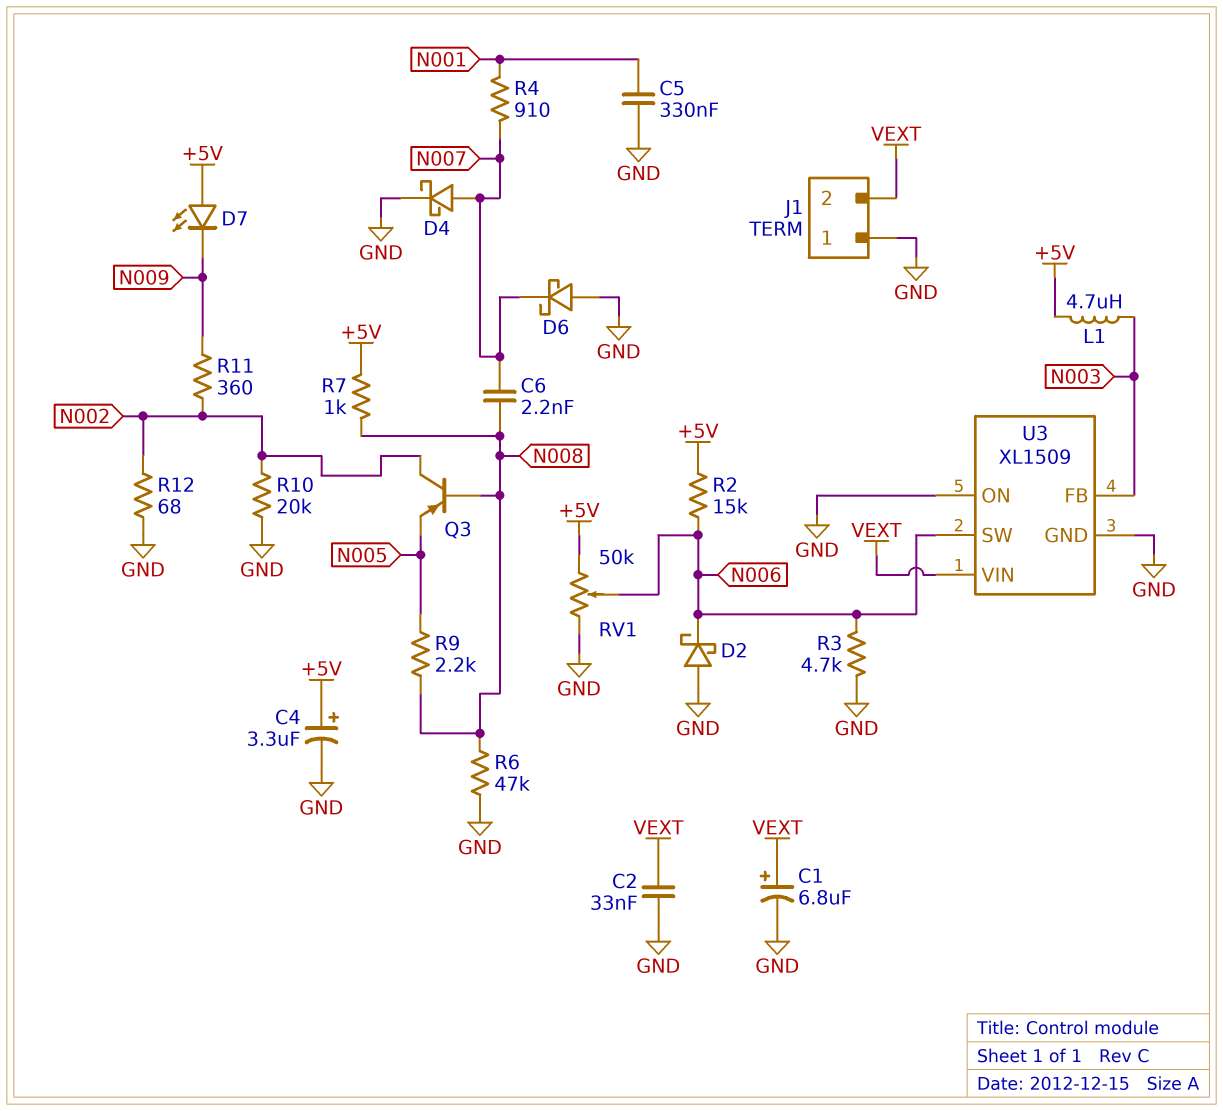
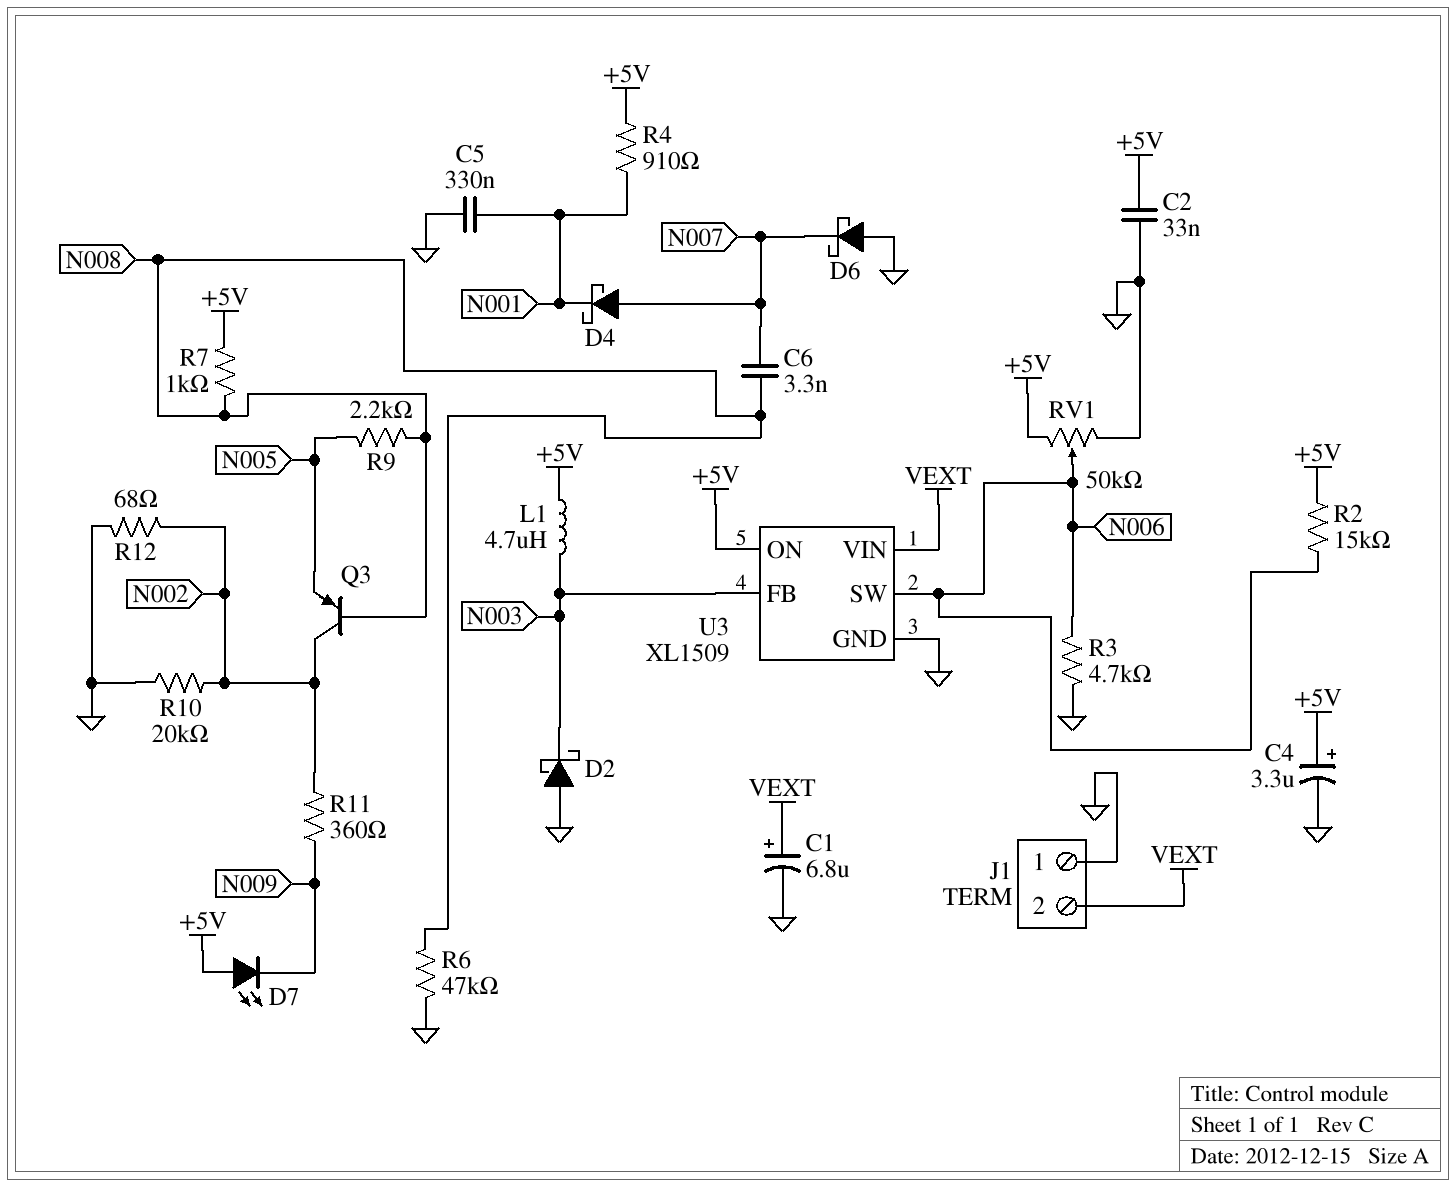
C2: 33nF (GND, VEXT) -> 33nF (+5V, GND)
C6: 2.2nF (N007, N008) -> 3.3nF (N007, N008)
D2: schottky (A GND, K N006) -> schottky (A GND, K N003)
D4: schottky (A N007, K GND) -> schottky (A N007, K N001)
R4: 910 (N001, N007) -> 910 (+5V, N001)
U3 pin ON: GND -> +5V

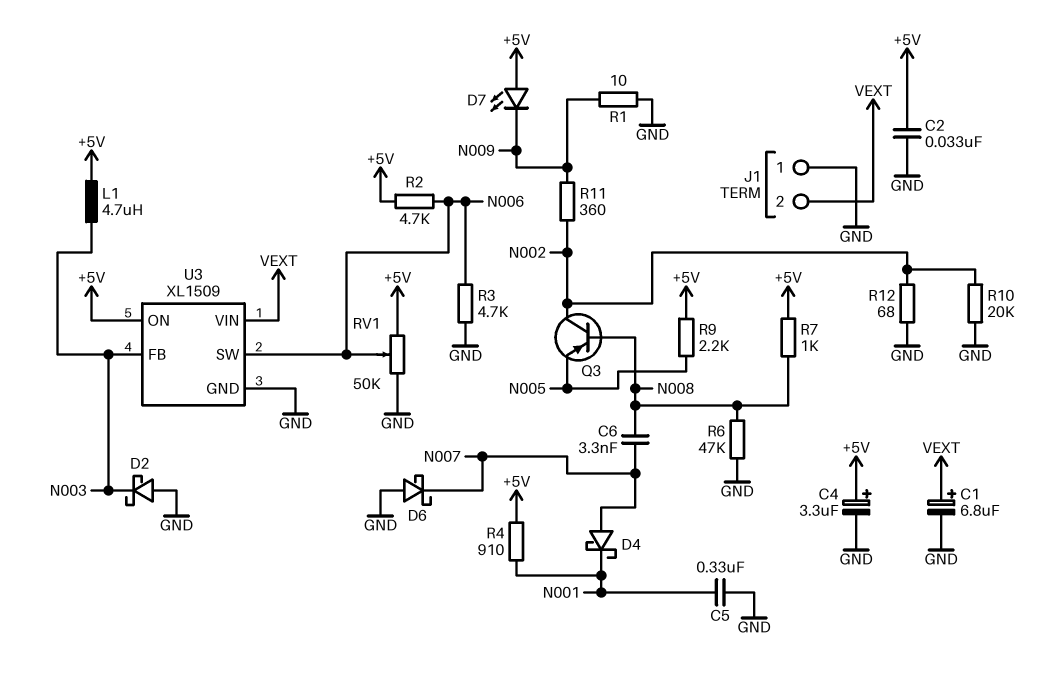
R1: none -> 10 (GND, N009)
R2: 15k (+5V, N006) -> 4.7k (+5V, N006)
R9: 2.2k (N005, N008) -> 2.2k (+5V, N005)

